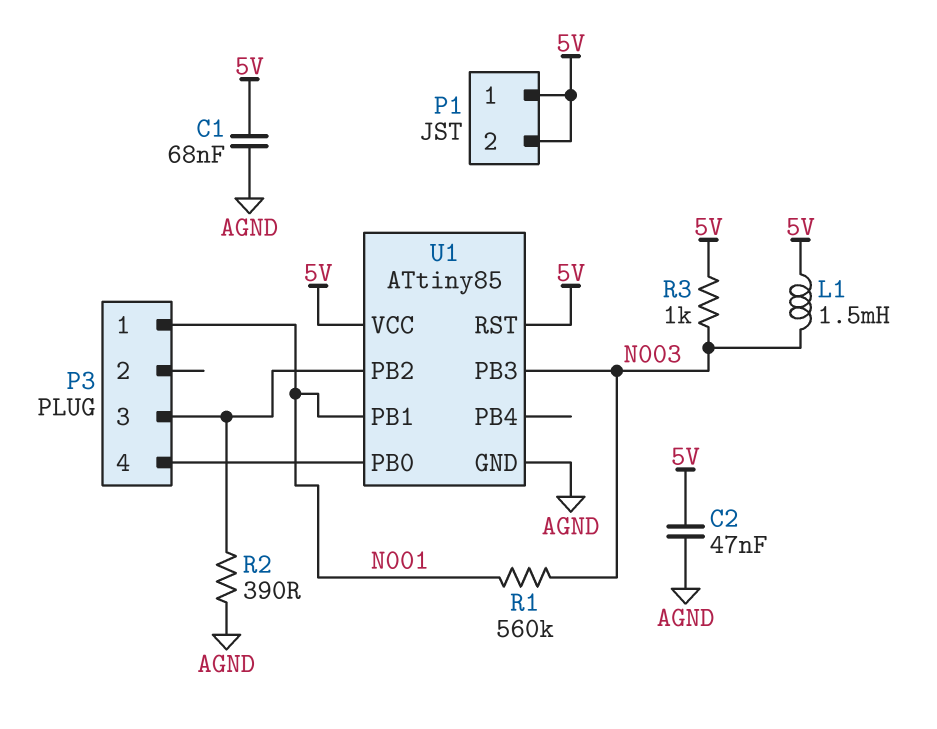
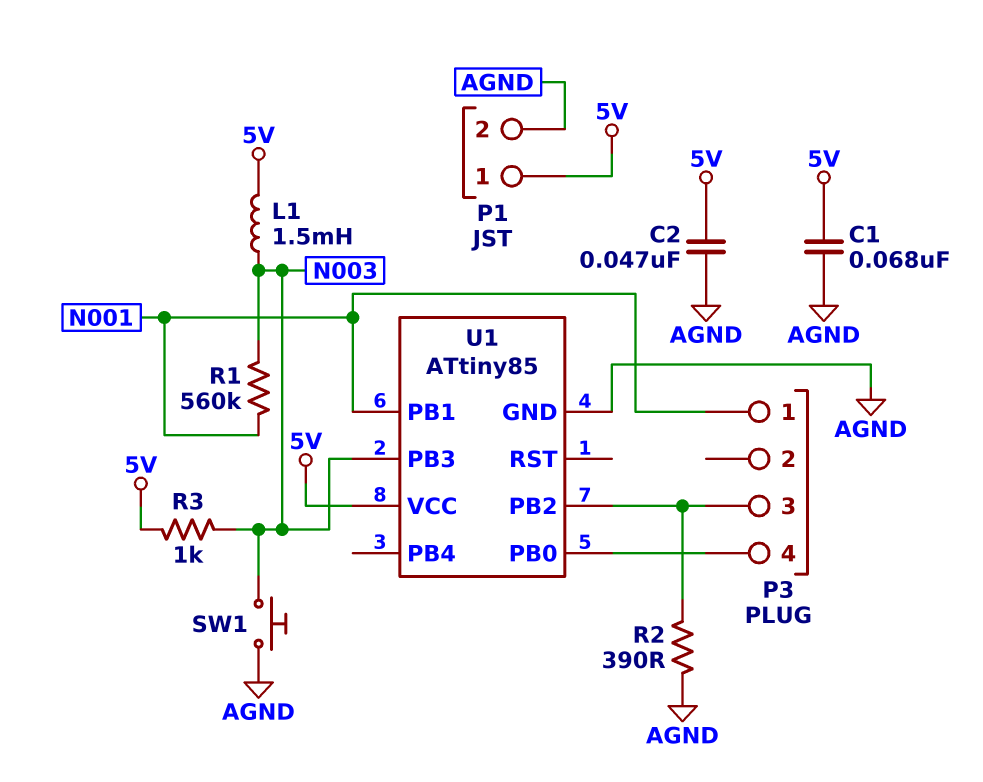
P1 pin 2: 5V -> AGND
SW1: none -> button (AGND, N003)
U1 pin RST: 5V -> none

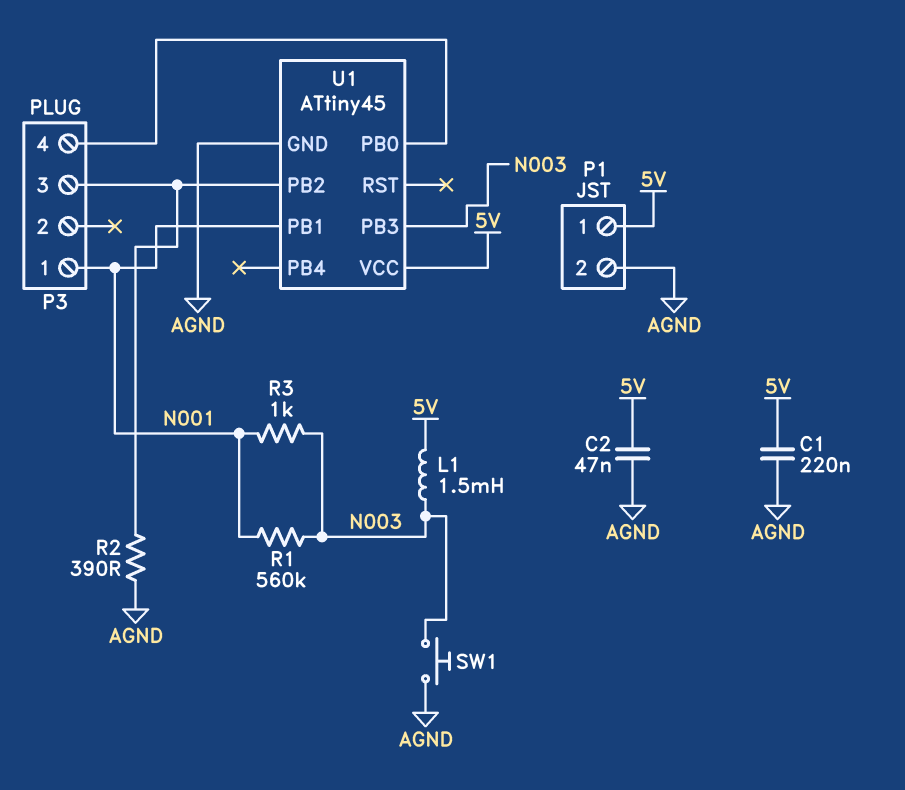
C1: 68nF (5V, AGND) -> 220nF (5V, AGND)
R3: 1k (5V, N003) -> 1k (N001, N003)
U1: ATtiny85 -> ATtiny45

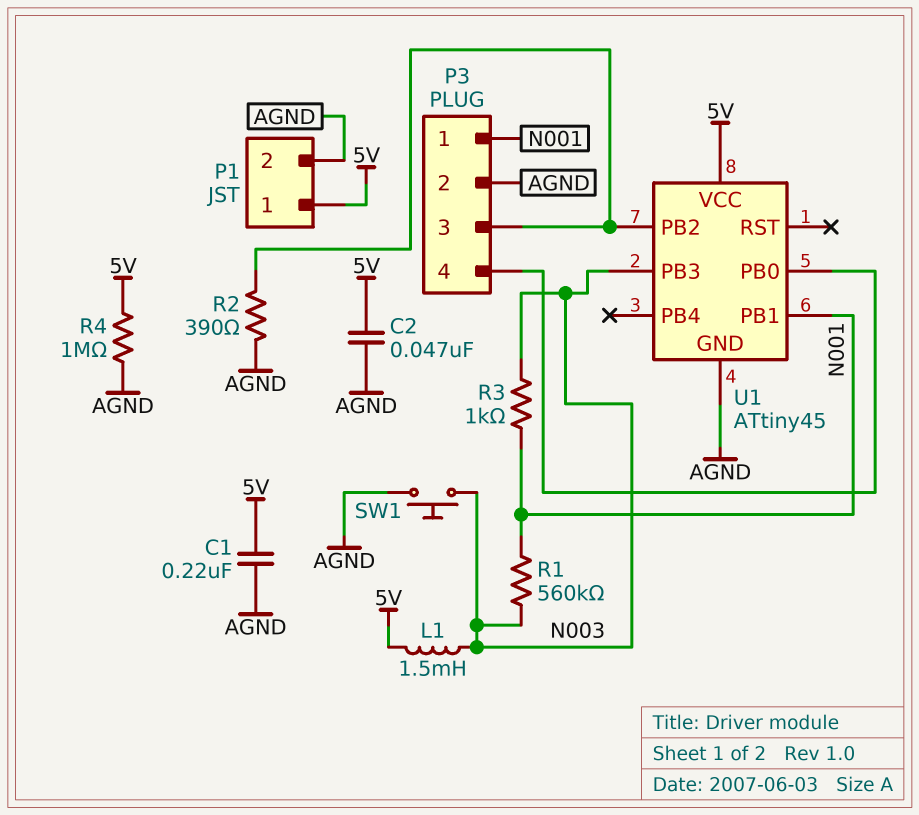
P3 pin 2: none -> AGND
R4: none -> 1M (5V, AGND)

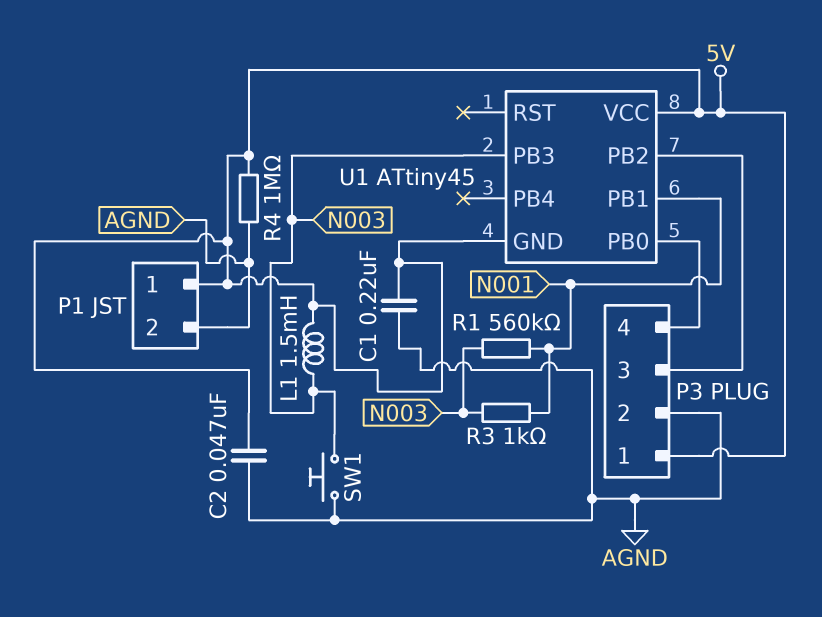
P3 pin 1: N001 -> 5V
R2: 390 (AGND, P3/3) -> none
U1 pin GND: AGND -> 5V

